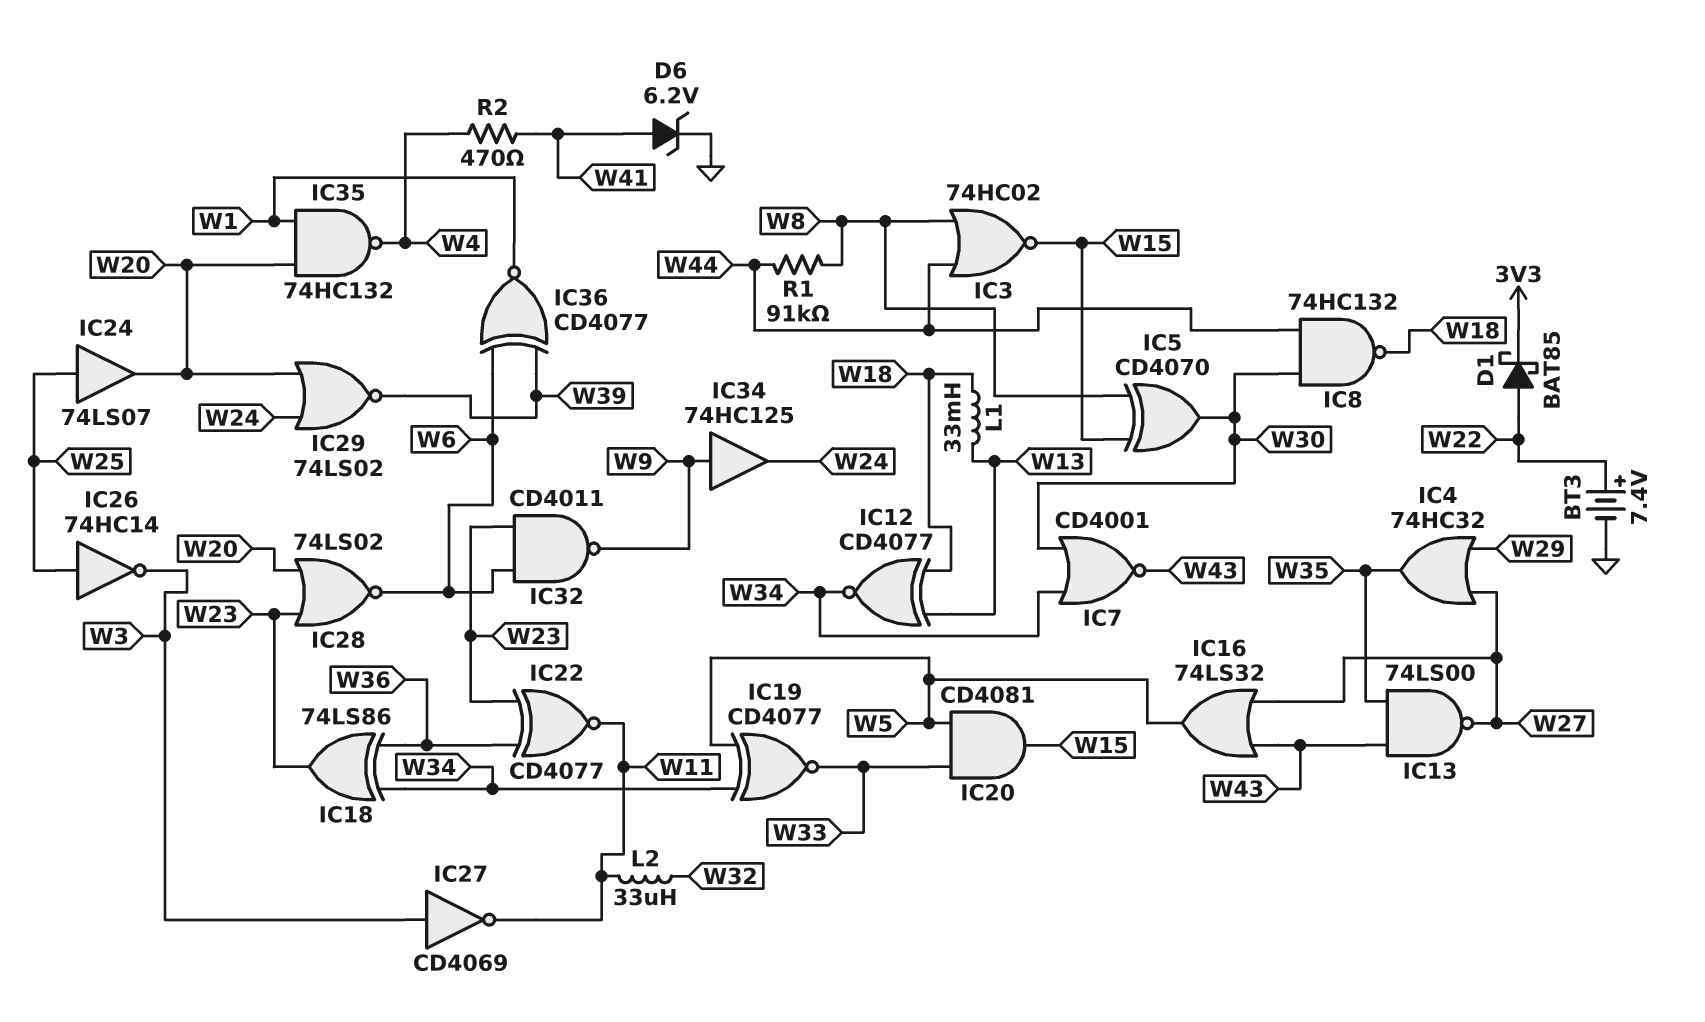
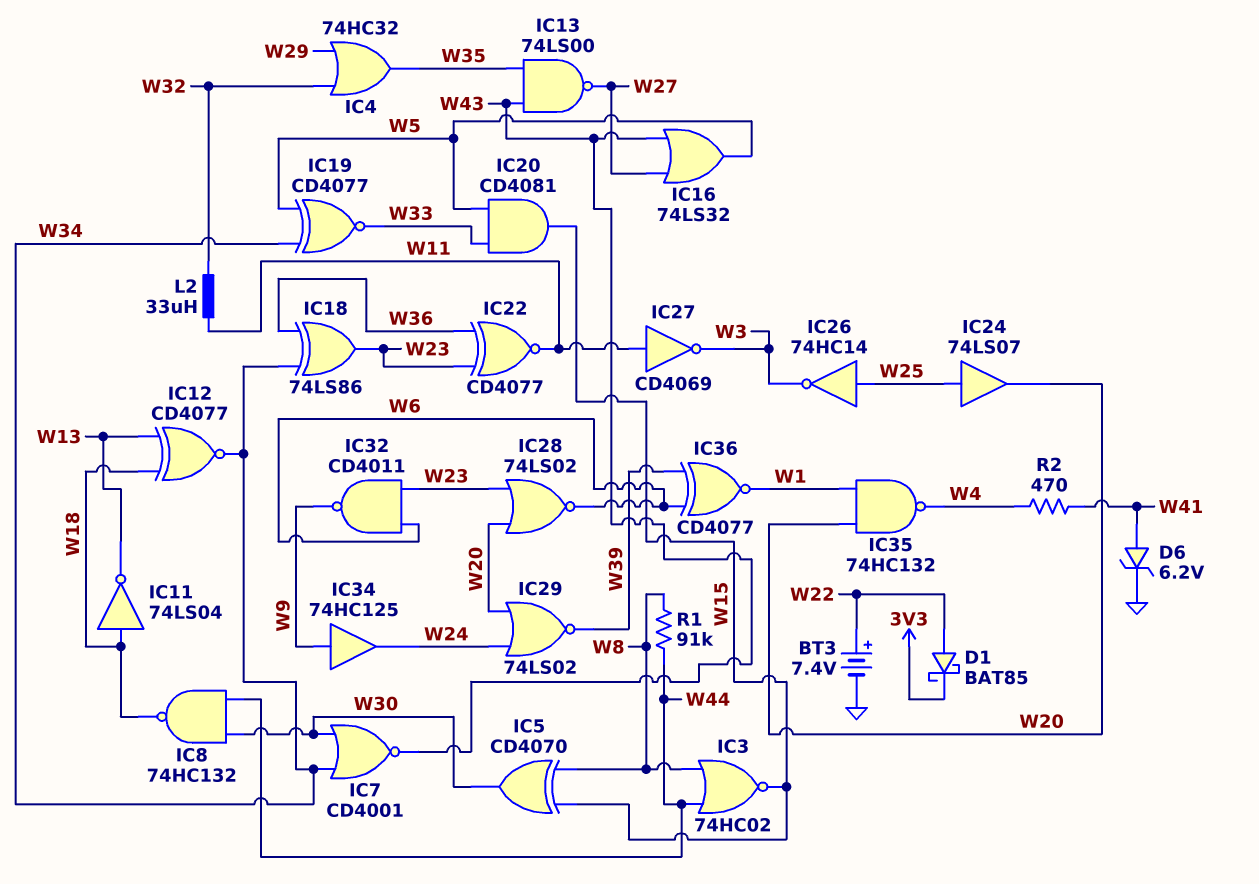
IC4: OR 74HC32 (in W27, in W29, out W35) -> OR 74HC32 (in W29, in W32, out W35)
IC11: none -> NOT 74LS04 (in W18, out W13)
IC27: NOT CD4069 (in W3, out W11) -> NOT CD4069 (in W11, out W3)
L1: 33mH (W13, W18) -> none

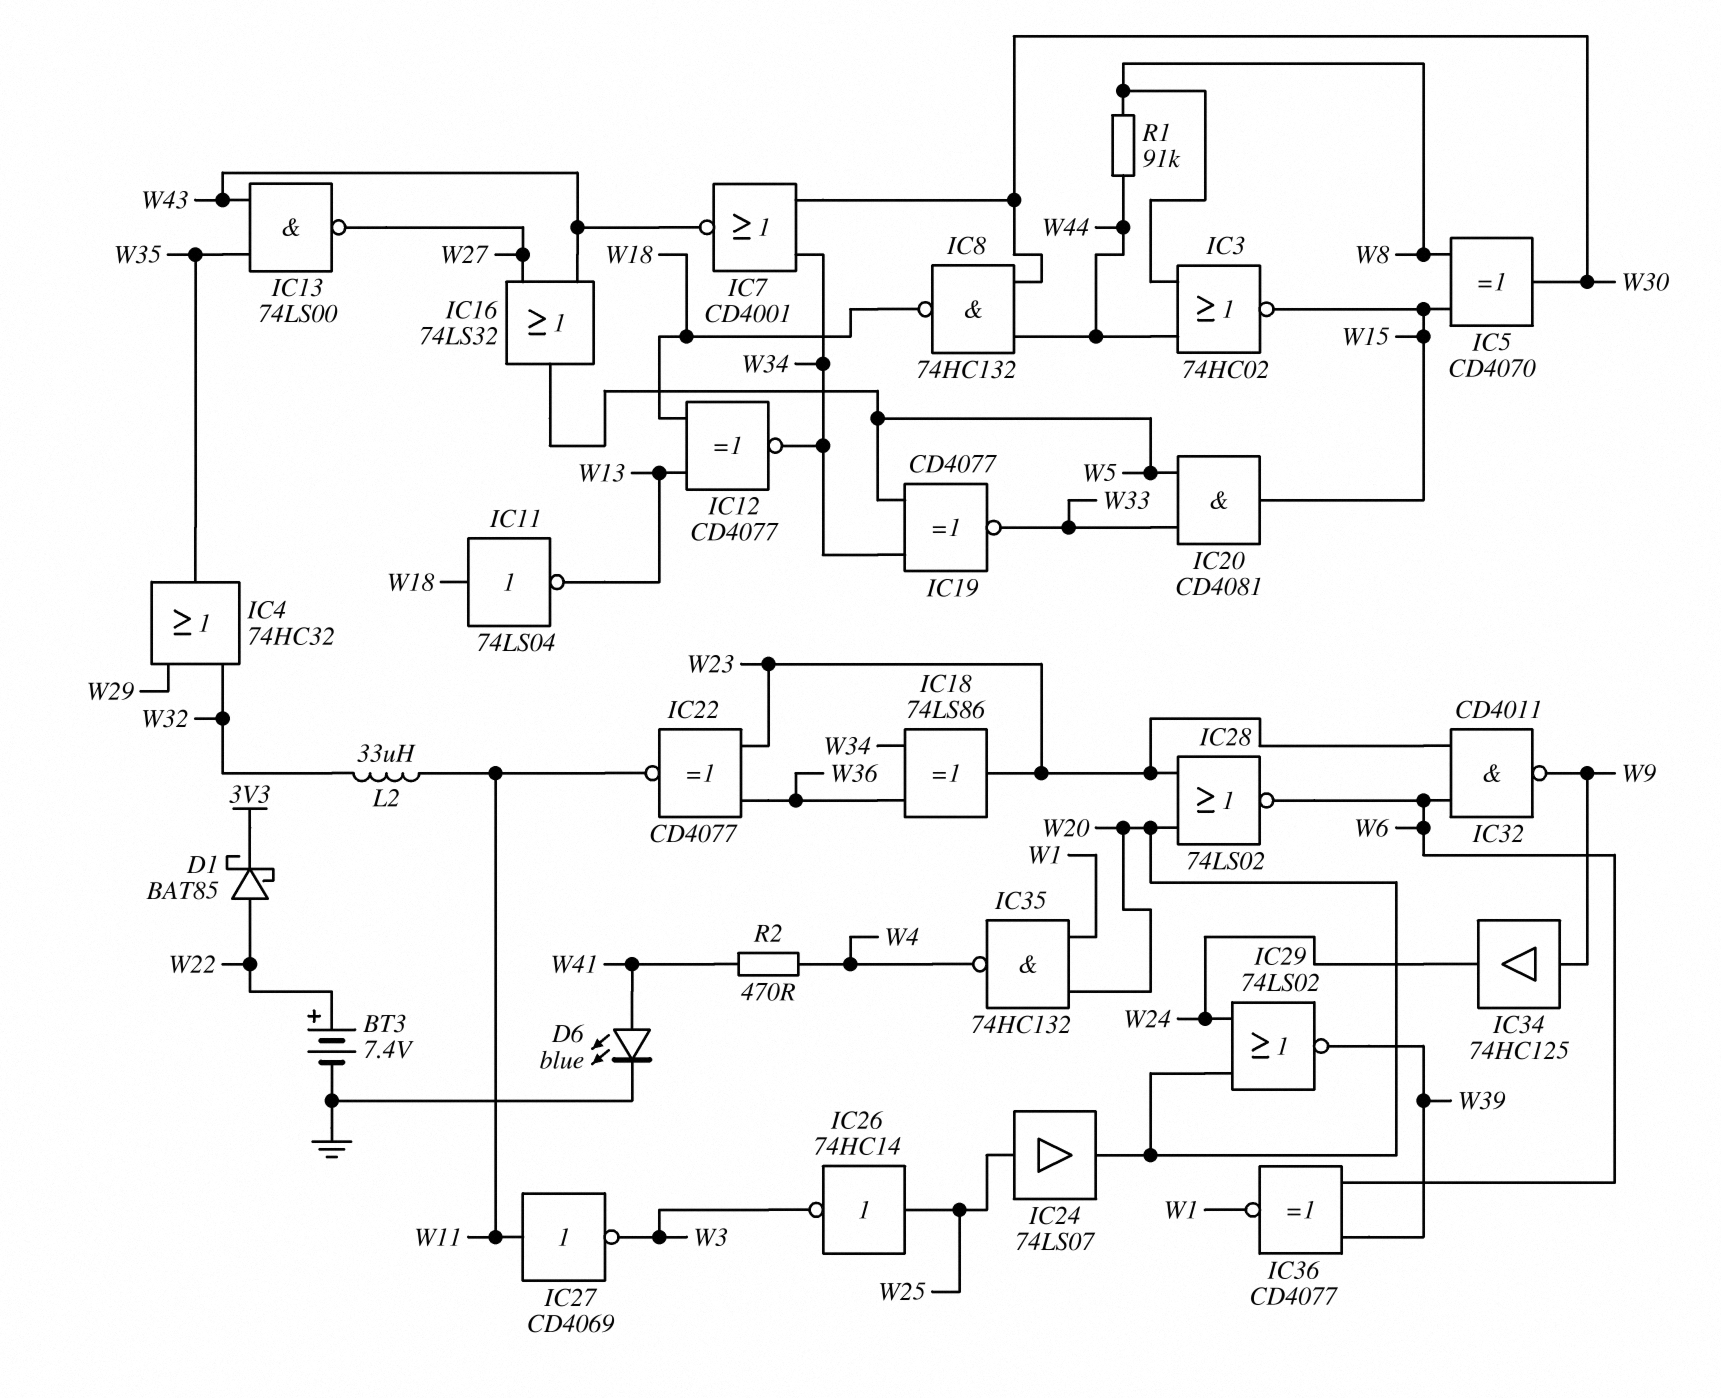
D6: zener 6.2V (A W41, K GND) -> LED blue (A W41, K GND)

